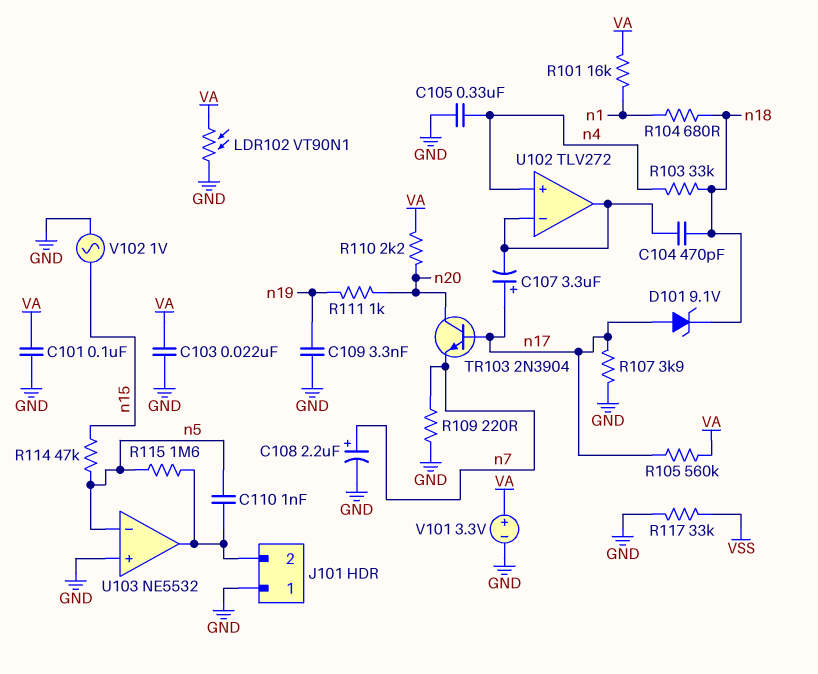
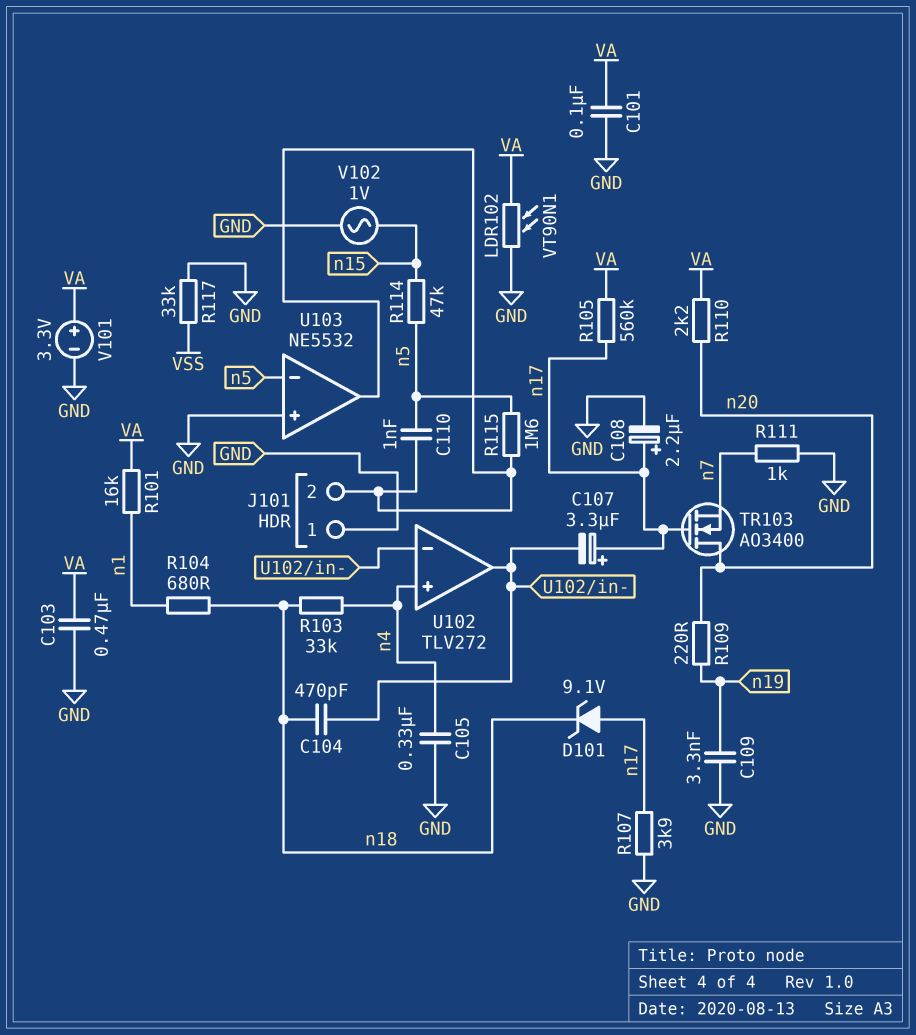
C103: 22nF (GND, VA) -> 470nF (GND, VA)
C108: 2.2uF (plus n7, minus GND) -> 2.2uF (plus n17, minus GND)
R109: 220 (GND, n7) -> 220 (n19, n20)
R111: 1k (n19, n20) -> 1k (GND, n7)
TR103: NPN 2N3904 (B n17, C n20, E n7) -> NMOS AO3400 (G n17, D n20, S n7)

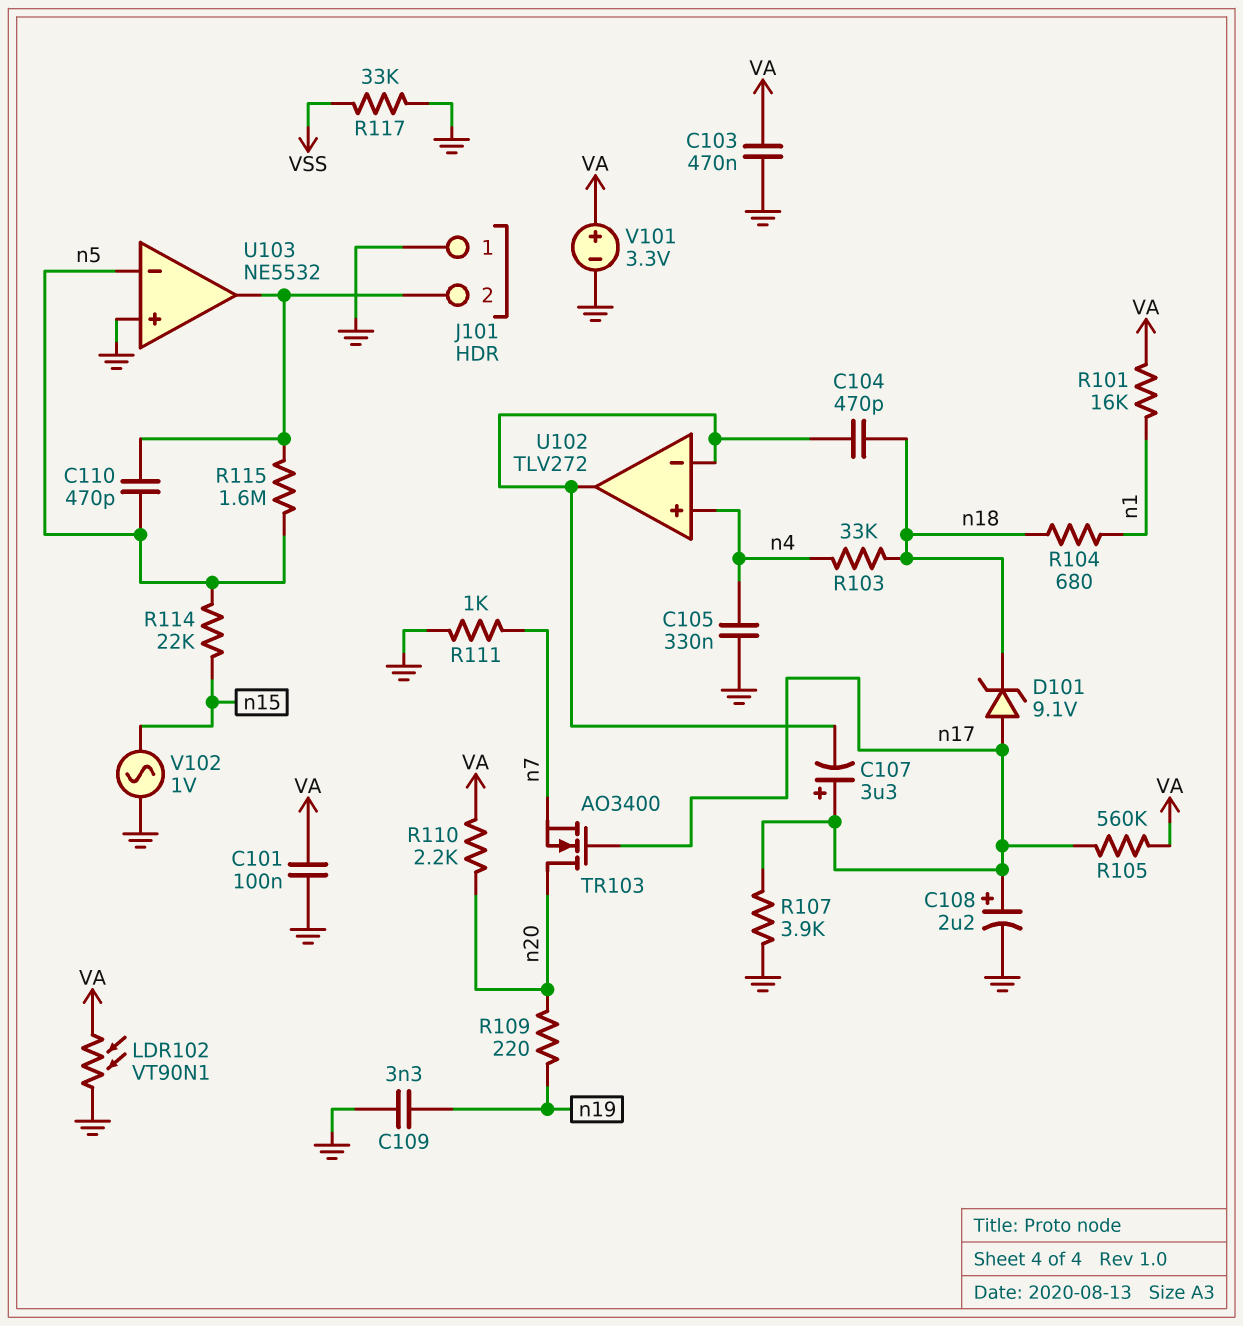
C110: 1nF (J101/2, n5) -> 470pF (J101/2, n5)
R114: 47k (n5, n15) -> 22k (n5, n15)

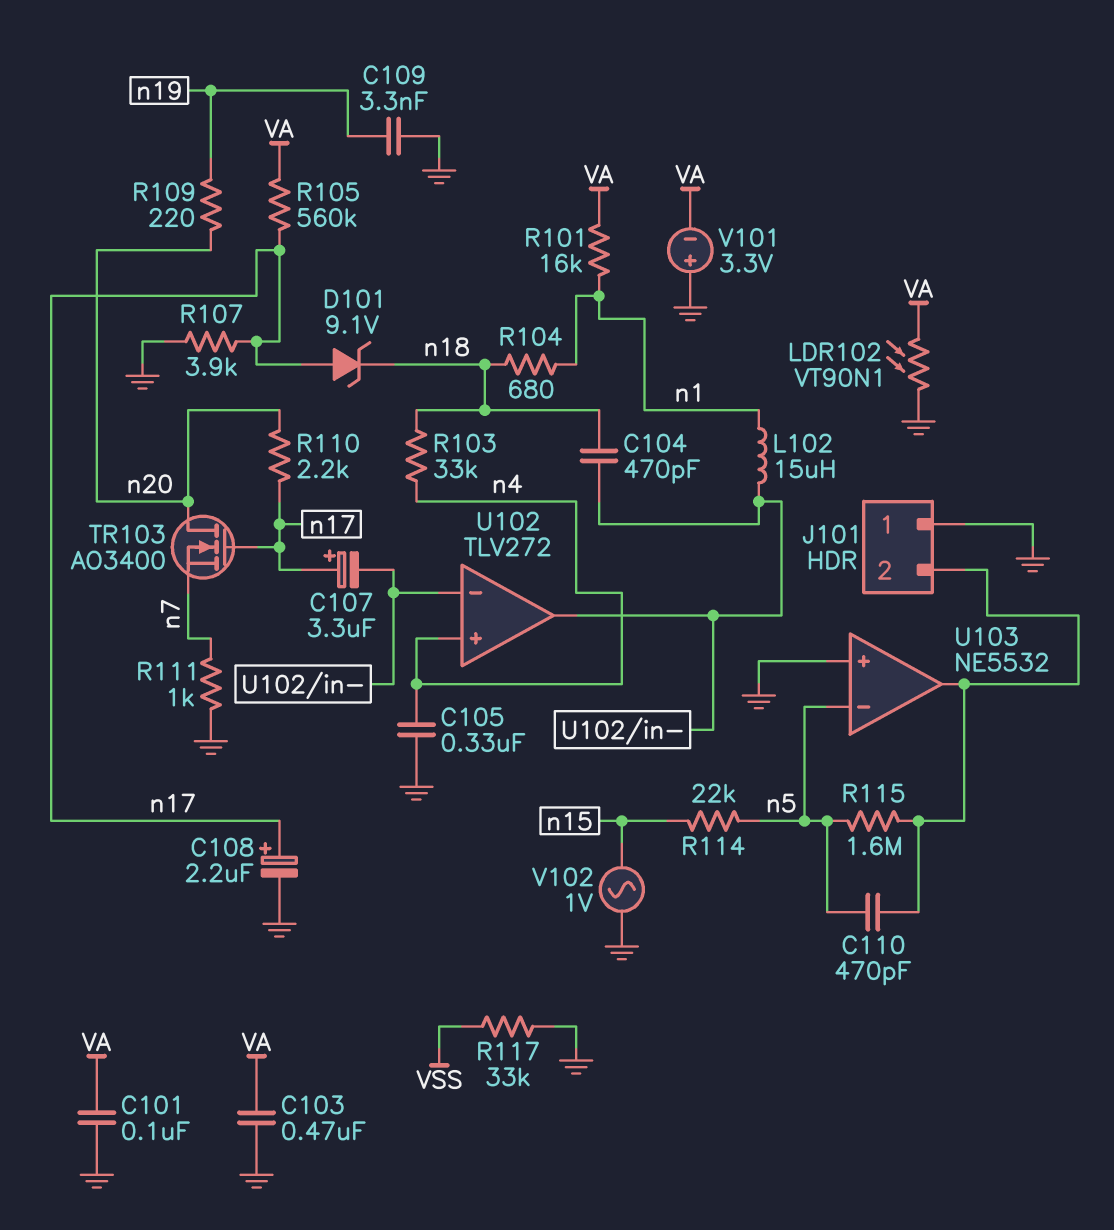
L102: none -> 15uH (U102/in-, n1)
R110: 2.2k (VA, n20) -> 2.2k (n17, n20)
V101: 3.3V (plus VA, minus GND) -> 3.3V (plus GND, minus VA)

